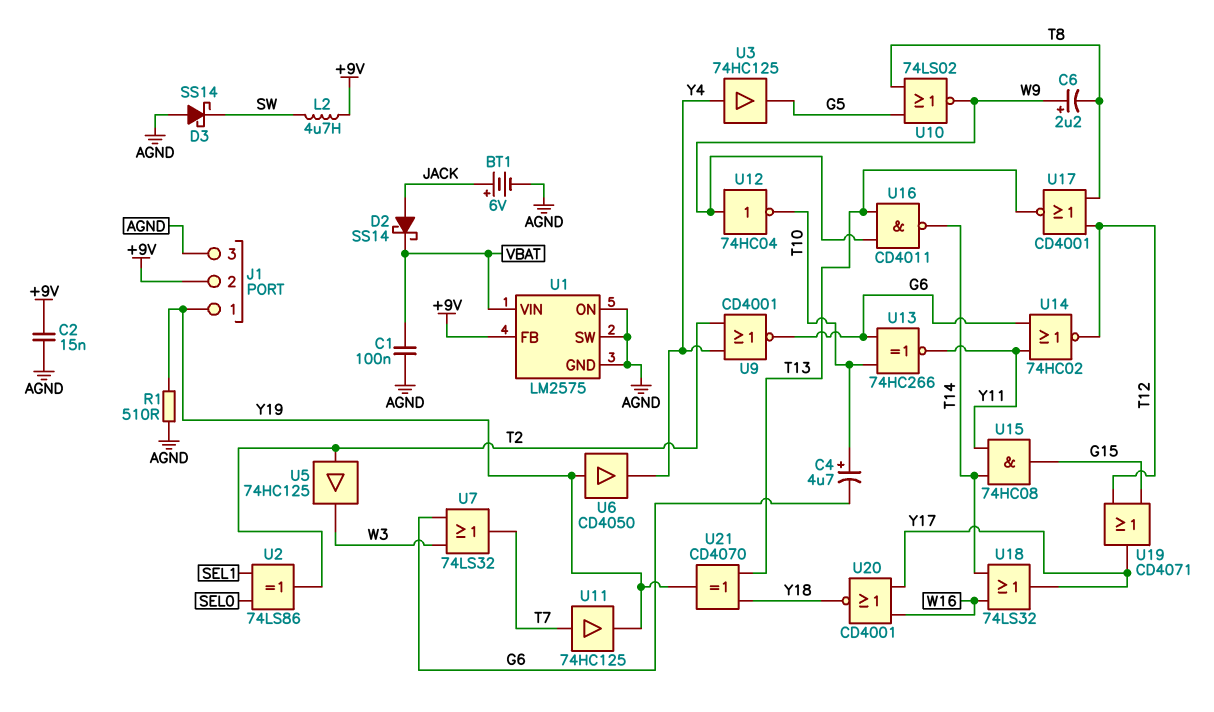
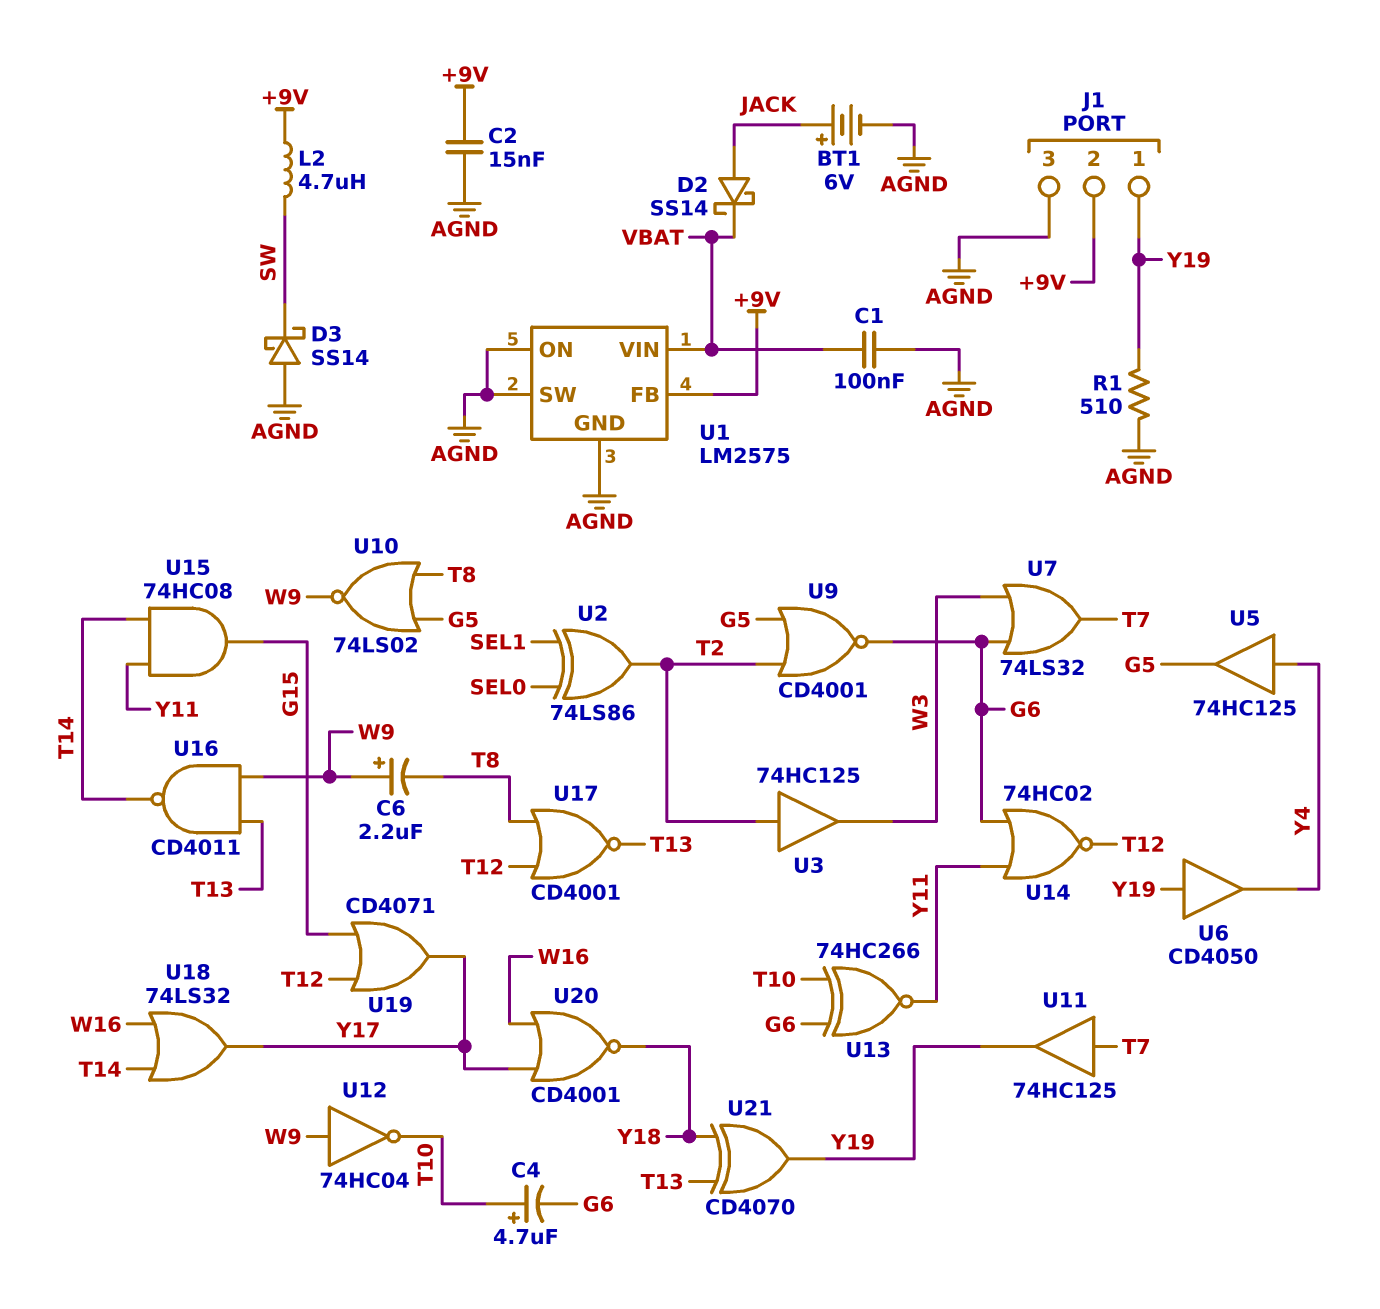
U3: buffer 74HC125 (in Y4, out G5) -> buffer 74HC125 (in T2, out W3)
U5: buffer 74HC125 (in T2, out W3) -> buffer 74HC125 (in Y4, out G5)
U9: NOR CD4001 (in T2, in Y4, out G6) -> NOR CD4001 (in G5, in T2, out G6)

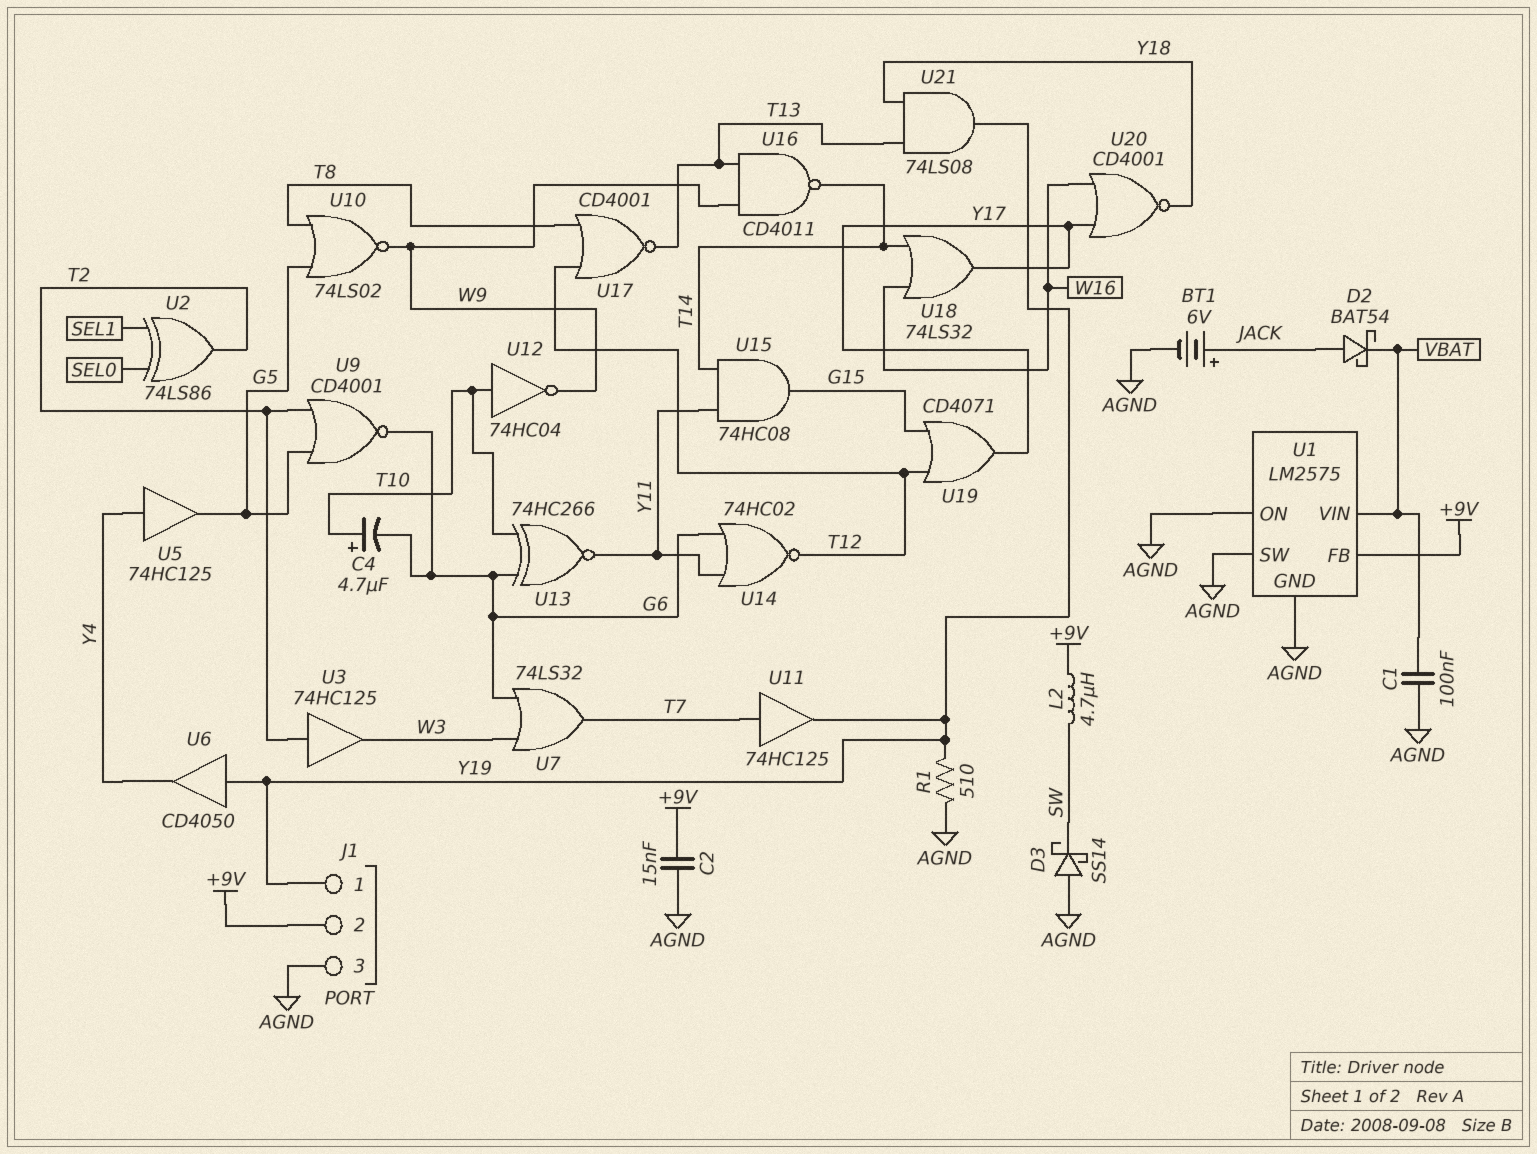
C6: 2.2uF (plus W9, minus T8) -> none
D2: schottky SS14 (A JACK, K VBAT) -> schottky BAT54 (A JACK, K VBAT)
U12: NOT 74HC04 (in W9, out T10) -> NOT 74HC04 (in T10, out W9)
U21: XOR CD4070 (in T13, in Y18, out Y19) -> AND 74LS08 (in T13, in Y18, out Y19)

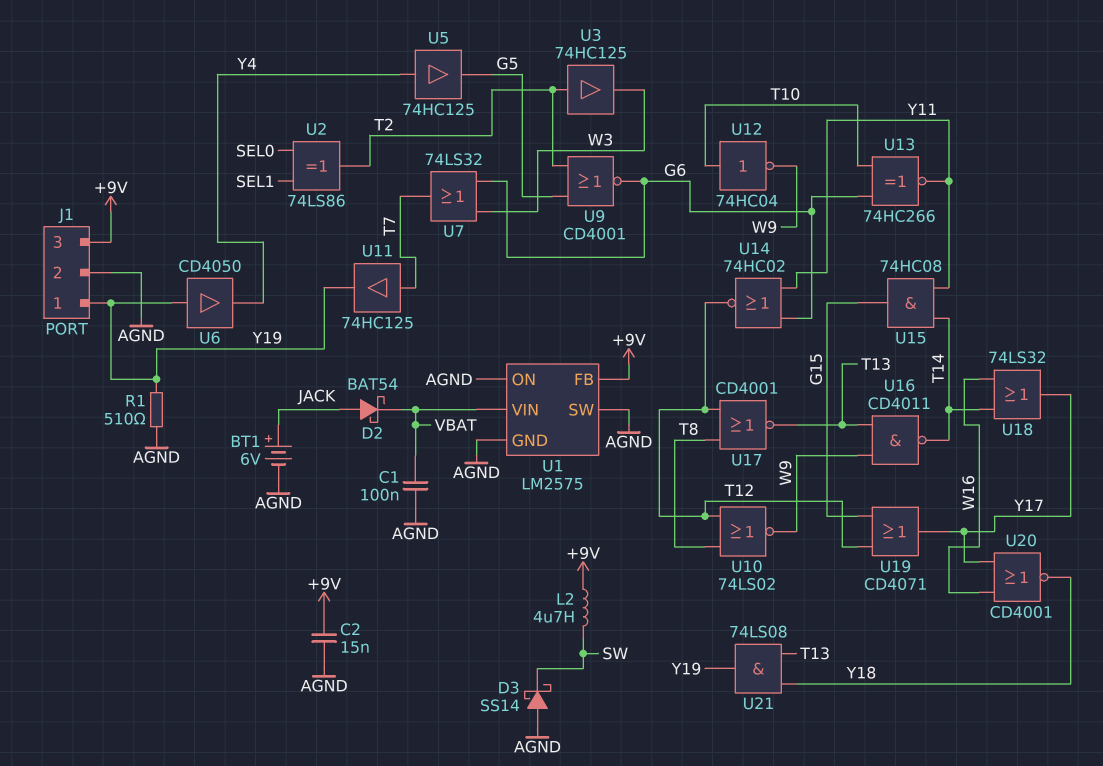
C4: 4.7uF (plus T10, minus G6) -> none
J1 pin 2: +9V -> AGND
J1 pin 3: AGND -> +9V
U10: NOR 74LS02 (in G5, in T8, out W9) -> NOR 74LS02 (in T8, in T12, out W9)

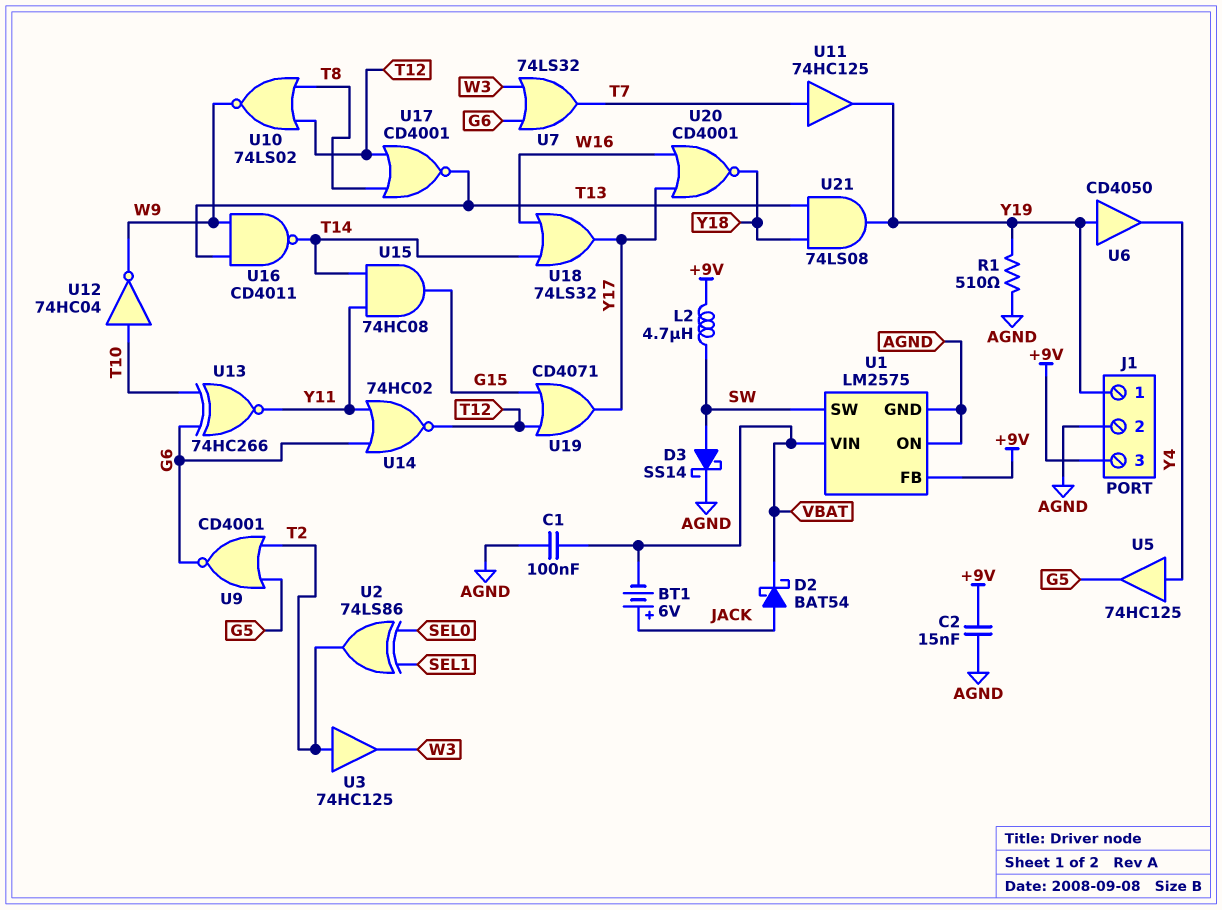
BT1: 6V (plus JACK, minus AGND) -> 6V (plus JACK, minus VBAT)
D3: schottky SS14 (A AGND, K SW) -> schottky SS14 (A SW, K AGND)
U1 pin SW: AGND -> SW

